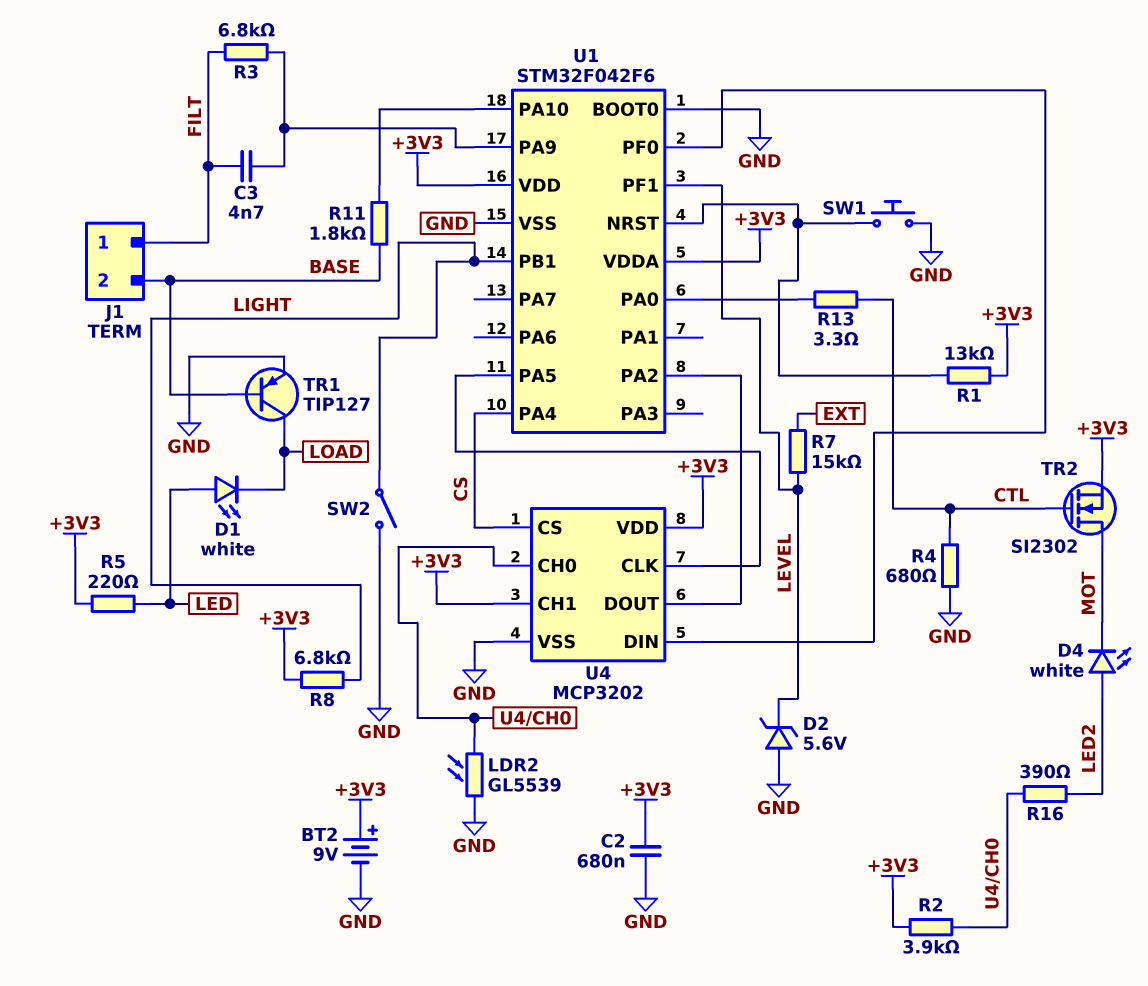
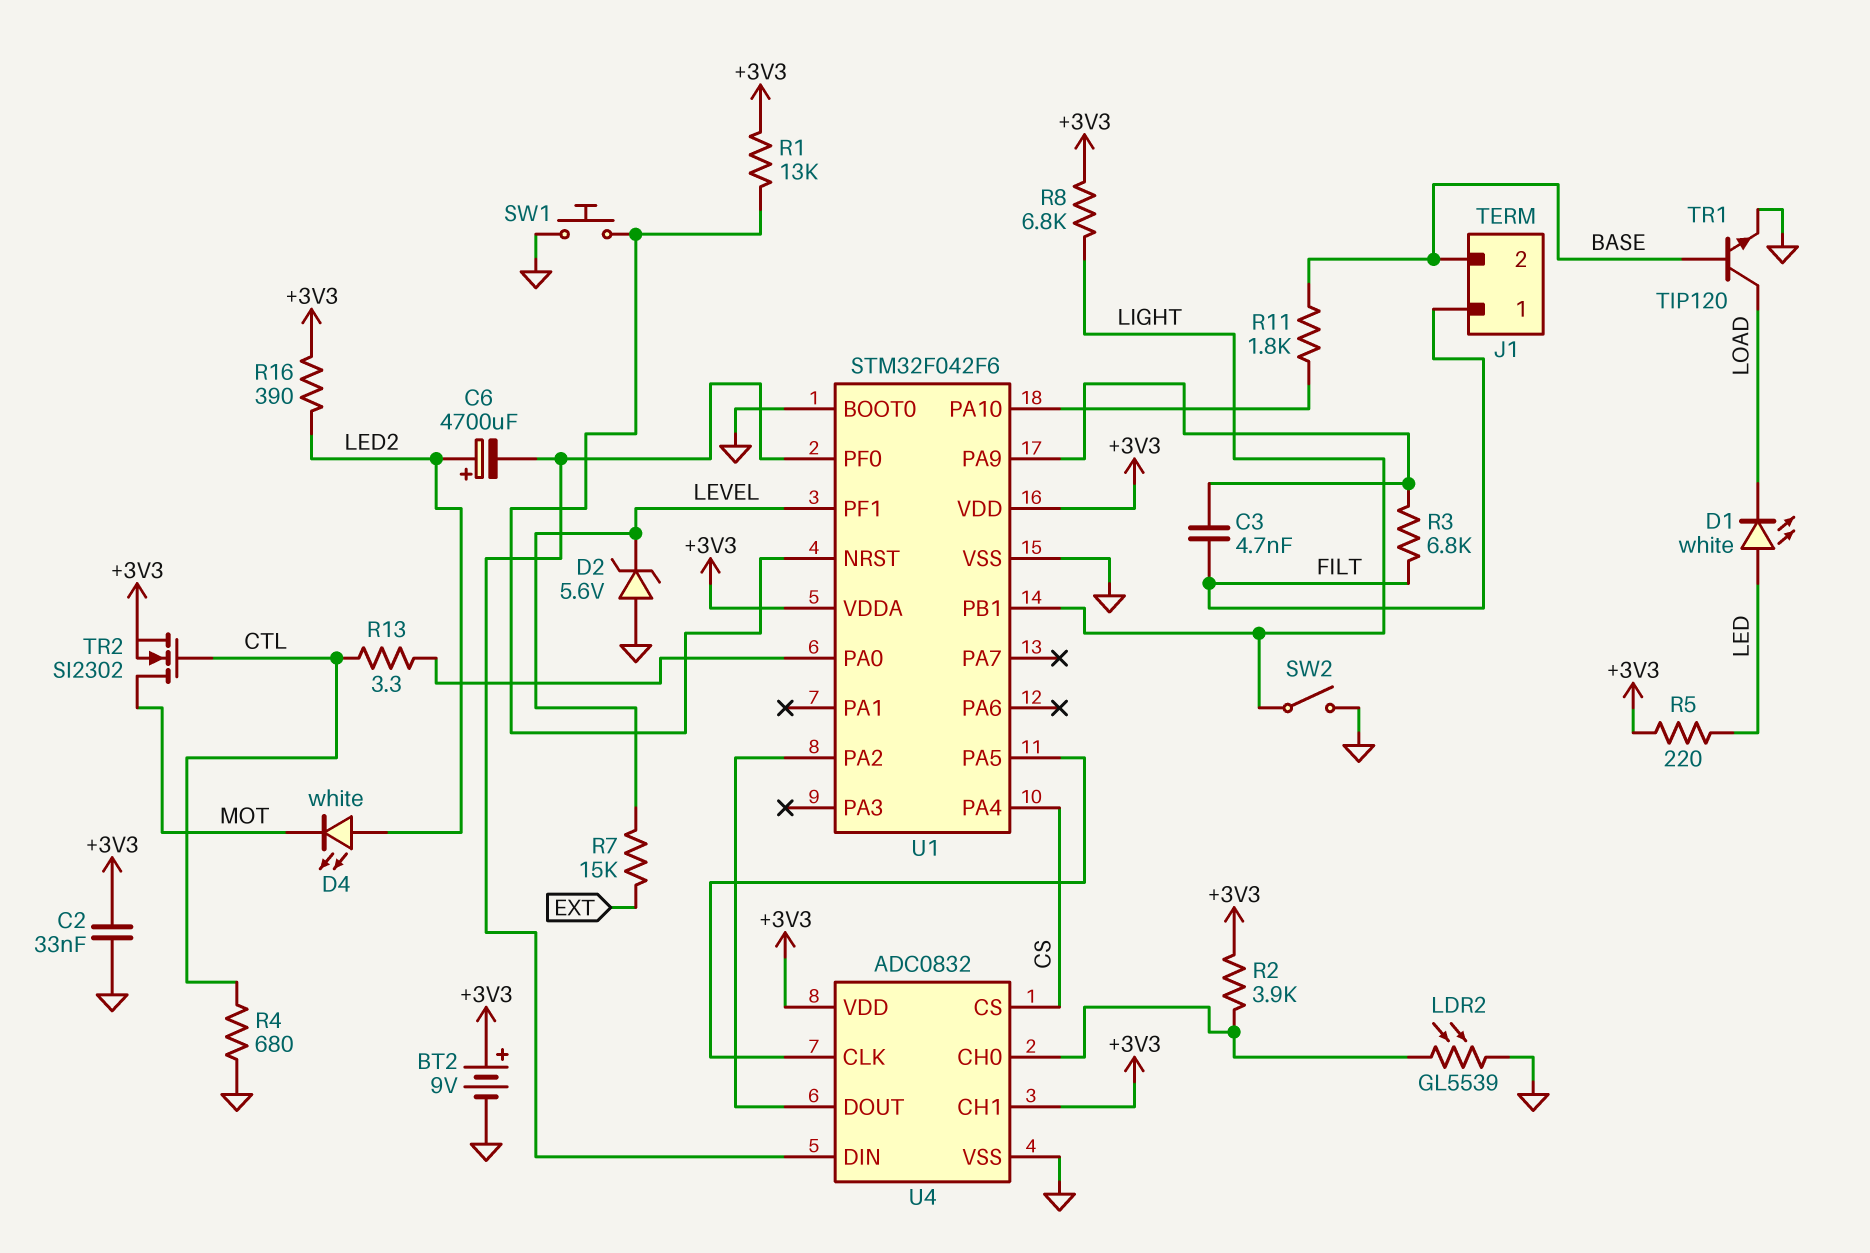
C2: 680nF (+3V3, GND) -> 33nF (+3V3, GND)
C6: none -> 4700uF (plus LED2, minus U1/PF0)
R16: 390 (LED2, U4/CH0) -> 390 (+3V3, LED2)
TR1: PNP TIP127 (B BASE, C LOAD, E GND) -> NPN TIP120 (B BASE, C LOAD, E GND)
U4: MCP3202 -> ADC0832

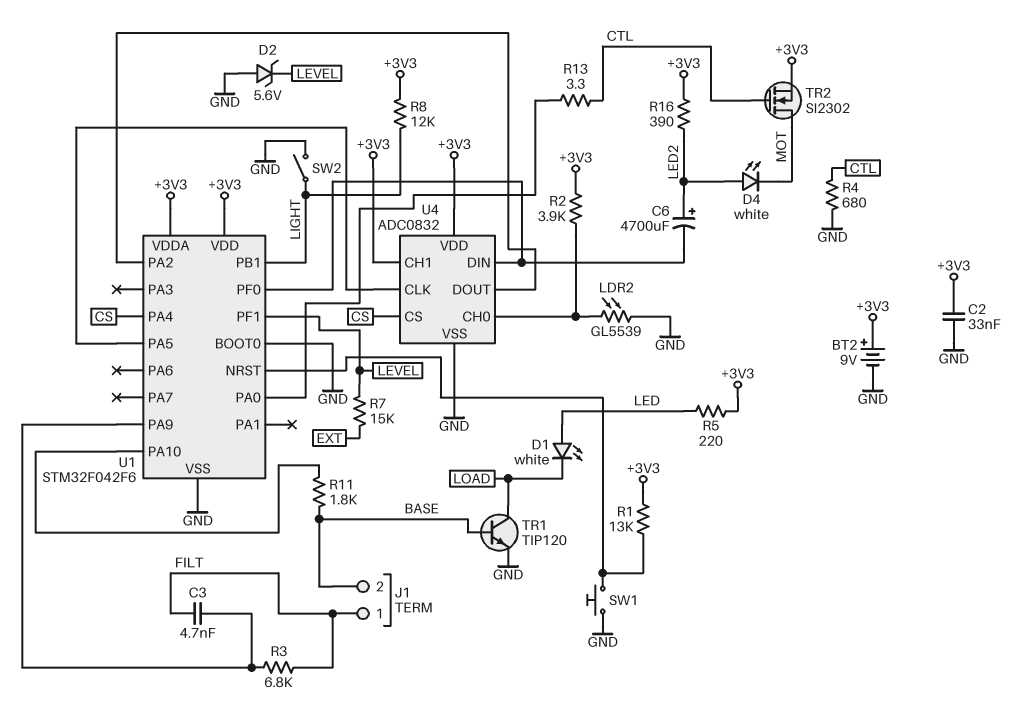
R8: 6.8k (+3V3, LIGHT) -> 12k (+3V3, LIGHT)

